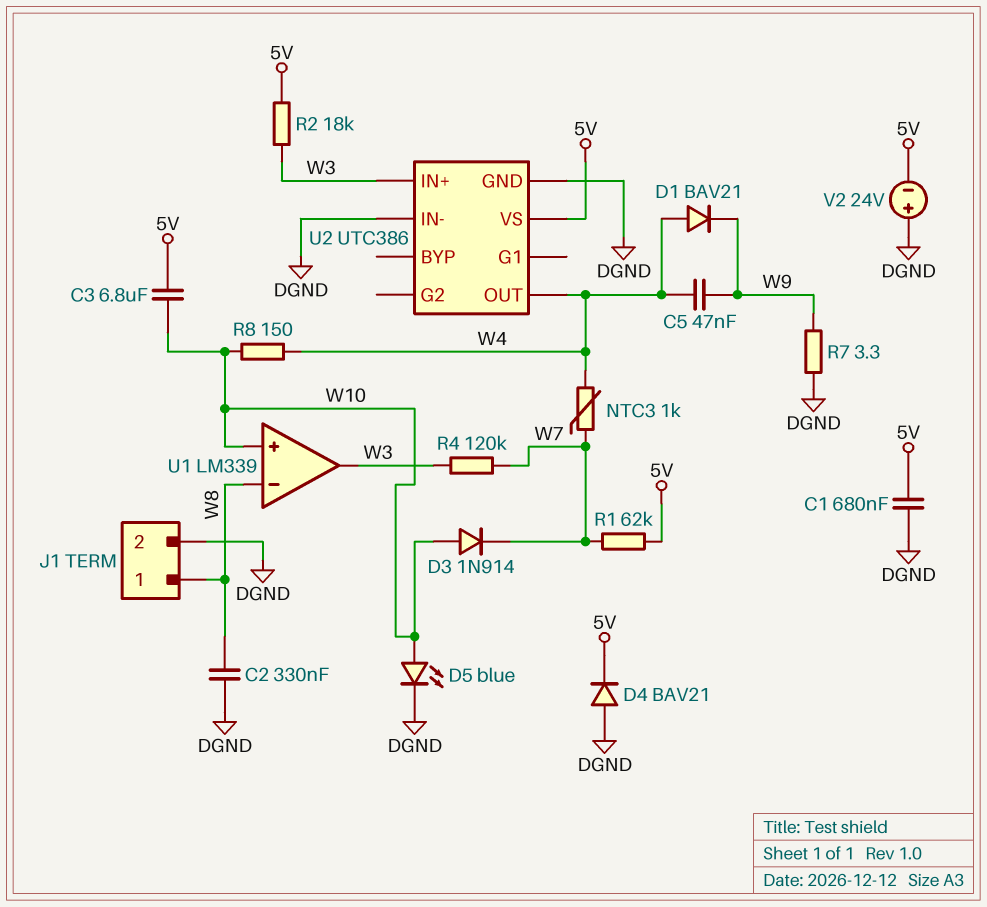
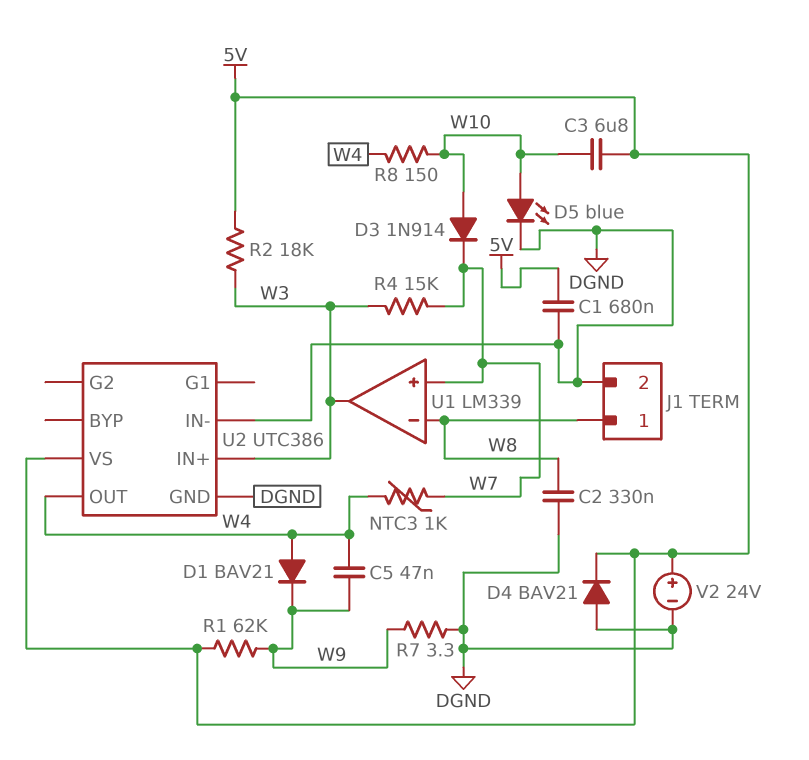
R1: 62k (5V, W7) -> 62k (5V, W9)
R4: 120k (W3, W7) -> 15k (W3, W7)
U1 pin in+: W10 -> W7
V2: 24V (plus DGND, minus 5V) -> 24V (plus 5V, minus DGND)

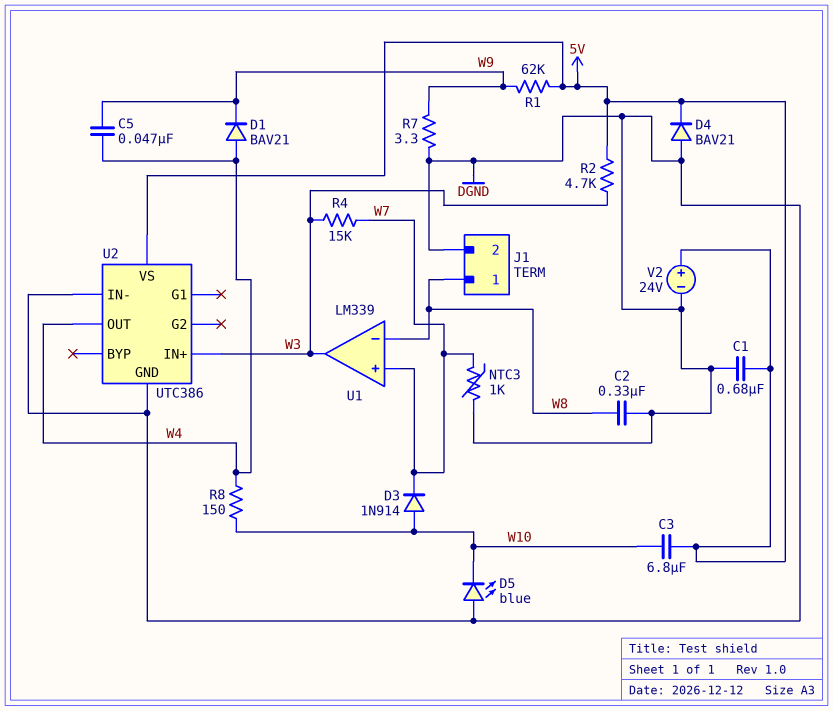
D5: LED blue (A W10, K DGND) -> LED blue (A DGND, K W10)
NTC3: 1k (W4, W7) -> 1k (DGND, W7)
R2: 18k (5V, W3) -> 4.7k (5V, W3)

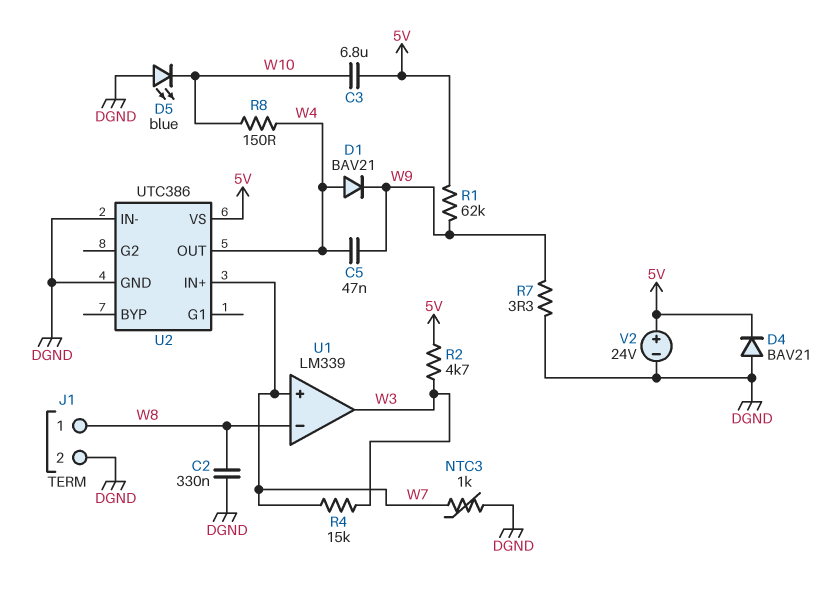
C1: 680nF (5V, DGND) -> none
D3: diode 1N914 (A W10, K W7) -> none
U2 pin IN+: W3 -> W7

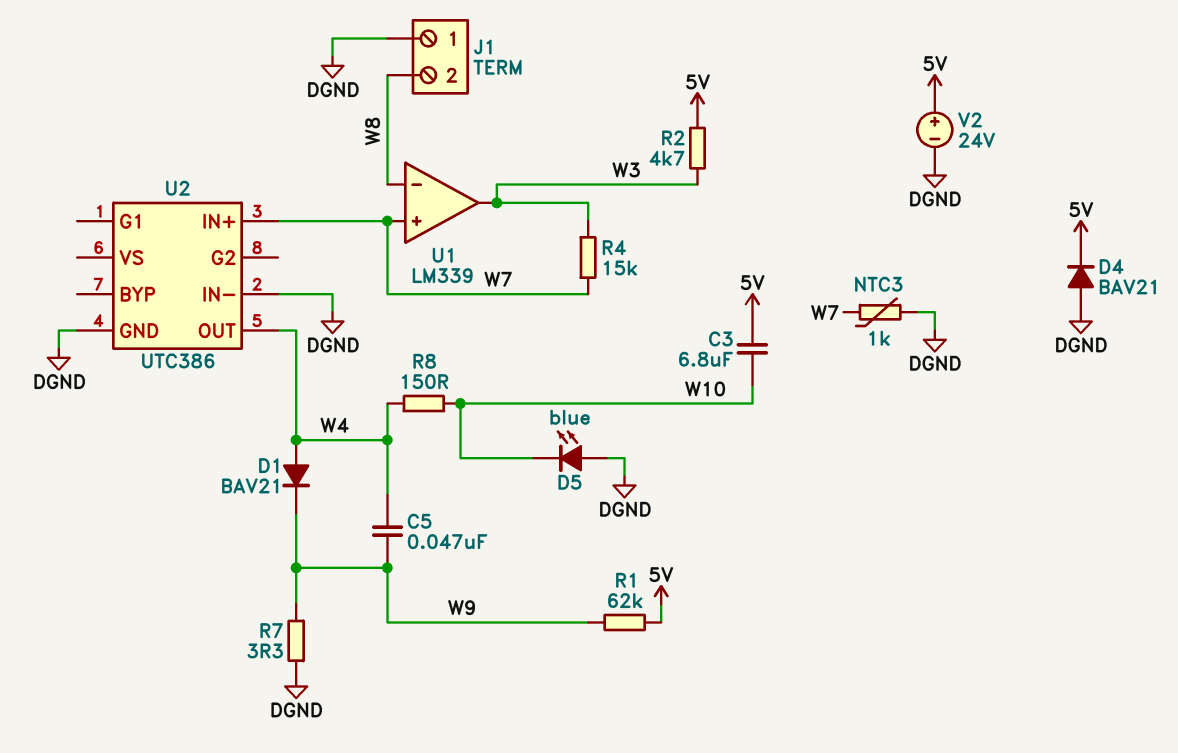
C2: 330nF (DGND, W8) -> none
J1 pin 1: W8 -> DGND
J1 pin 2: DGND -> W8
U2 pin VS: 5V -> none

